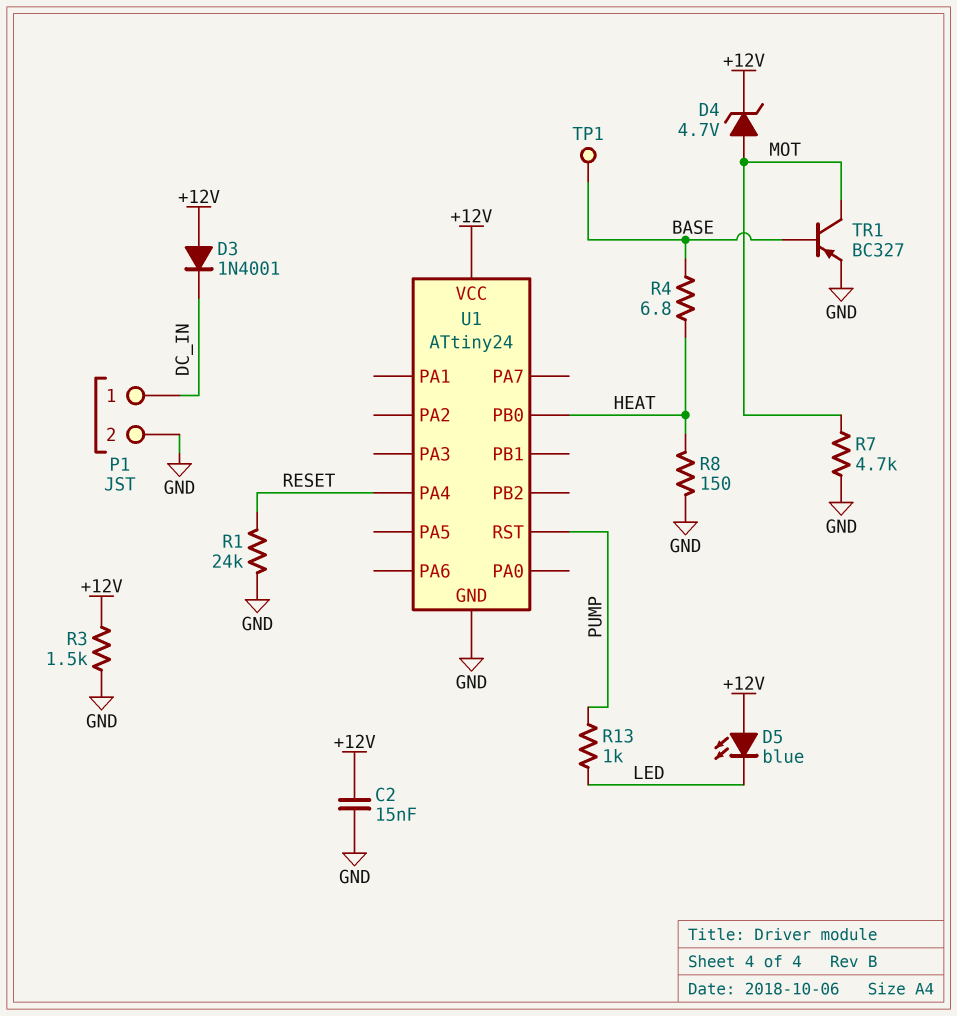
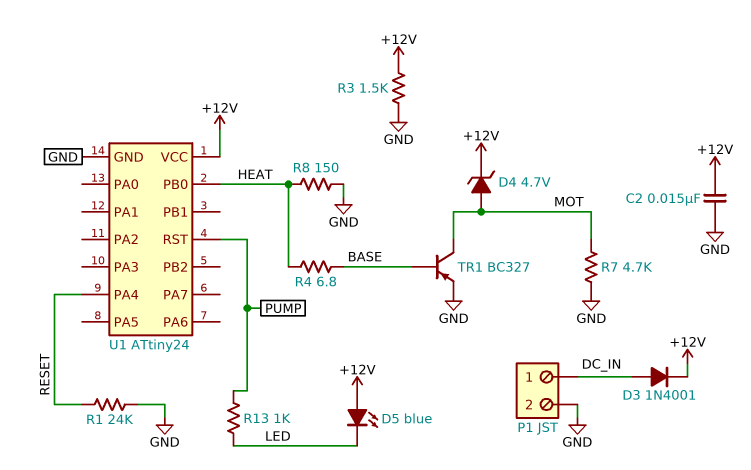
D3: diode 1N4001 (A +12V, K DC_IN) -> diode 1N4001 (A DC_IN, K +12V)
TP1: test point (BASE) -> none

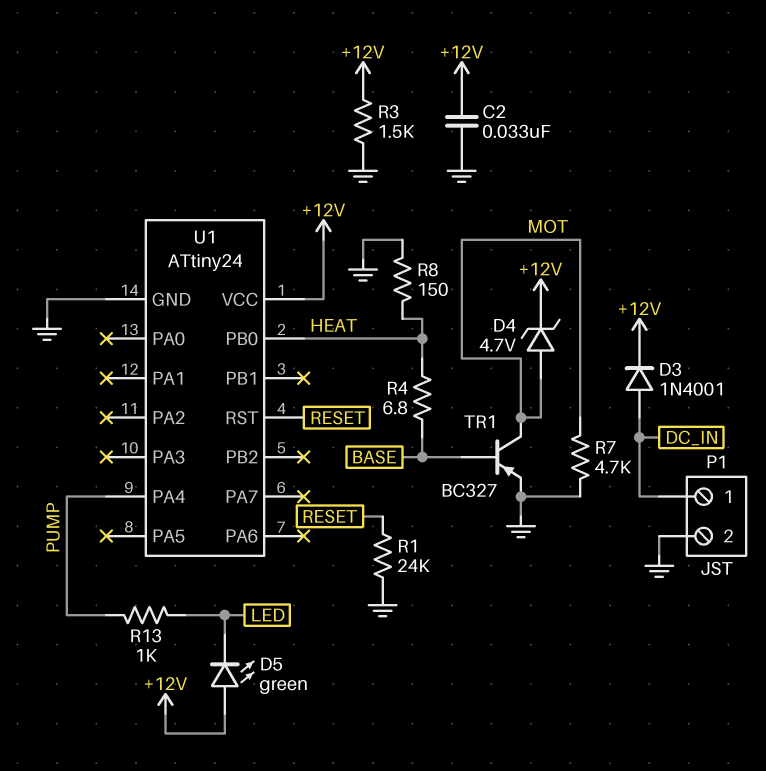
C2: 15nF (+12V, GND) -> 33nF (+12V, GND)
D5: LED blue (A +12V, K LED) -> LED green (A +12V, K LED)
U1 pin PA4: RESET -> PUMP
U1 pin RST: PUMP -> RESET

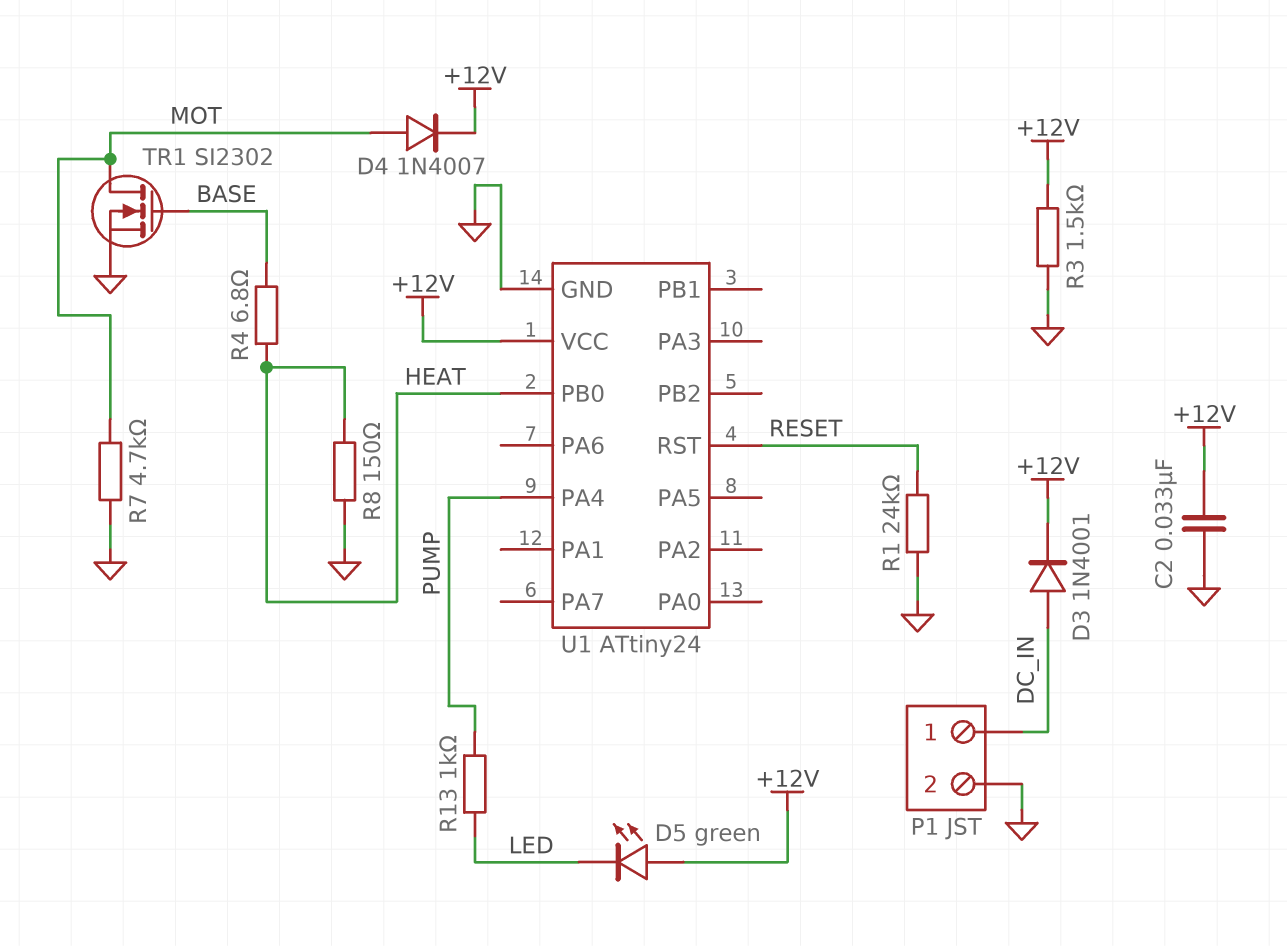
D4: zener 4.7V (A MOT, K +12V) -> diode 1N4007 (A MOT, K +12V)
TR1: PNP BC327 (B BASE, C MOT, E GND) -> NMOS SI2302 (G BASE, D MOT, S GND)

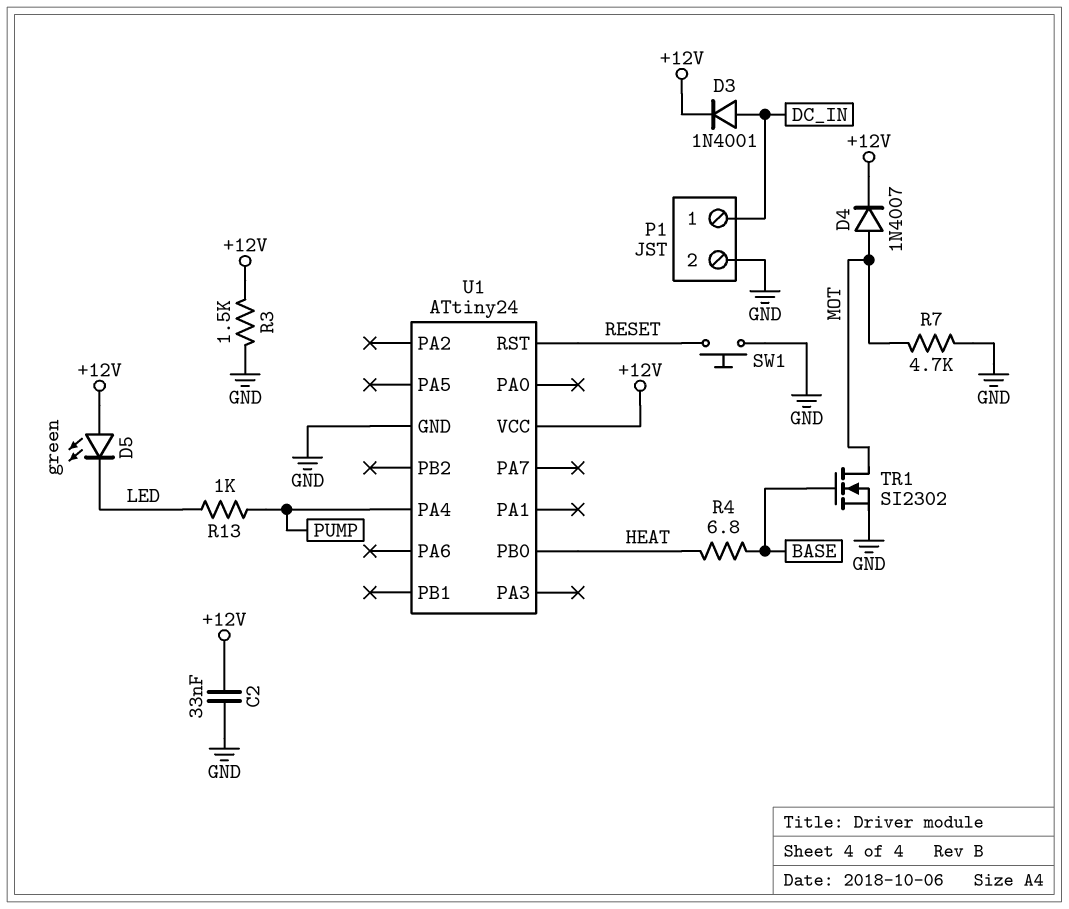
R1: 24k (GND, RESET) -> none
R8: 150 (GND, HEAT) -> none
SW1: none -> button (GND, RESET)

